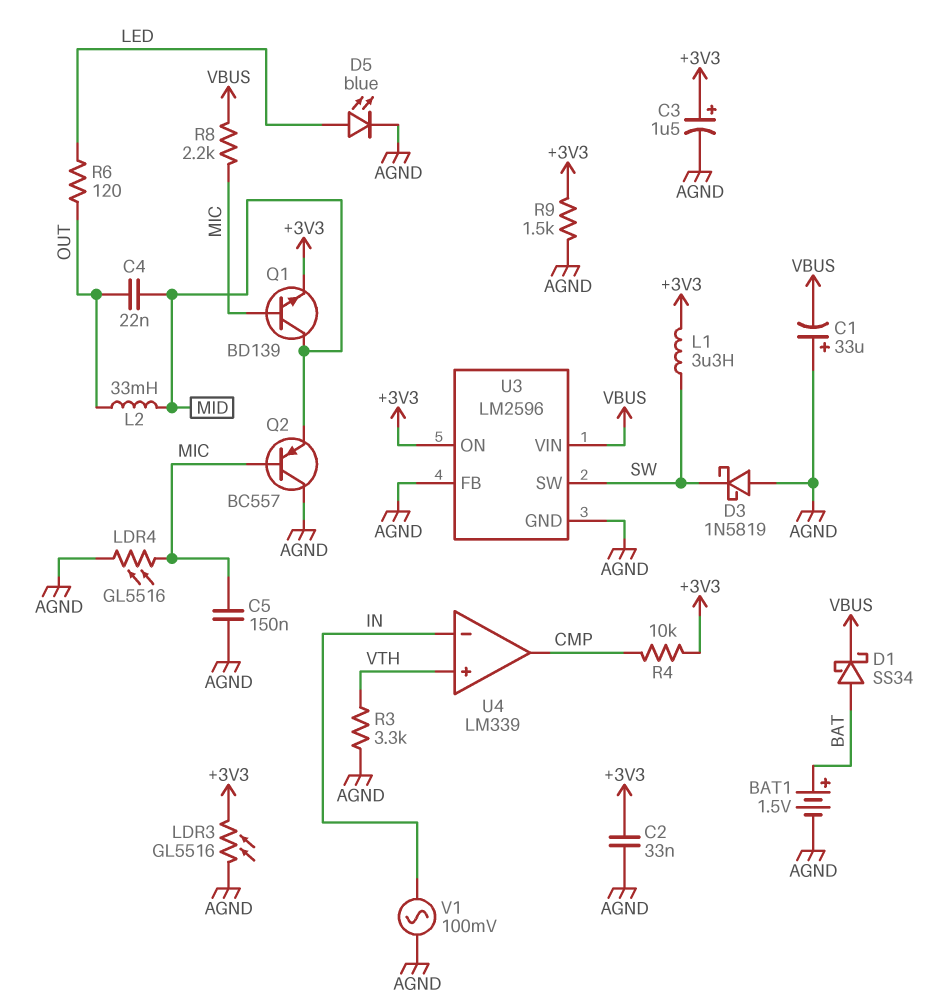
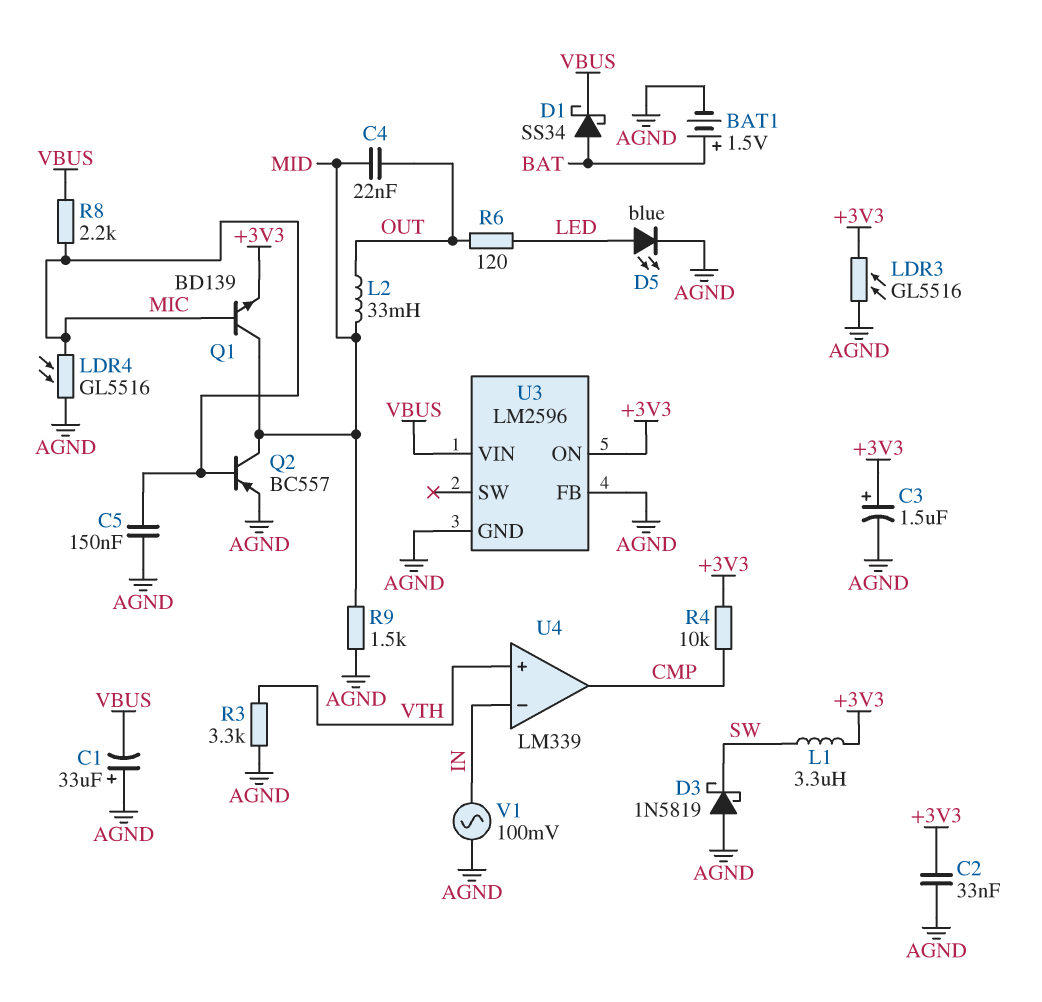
Q2: PNP BC557 (B MIC, C AGND, E MID) -> PNP BC557 (B MIC, C MID, E AGND)
R9: 1.5k (+3V3, AGND) -> 1.5k (AGND, MID)
U3 pin SW: SW -> none

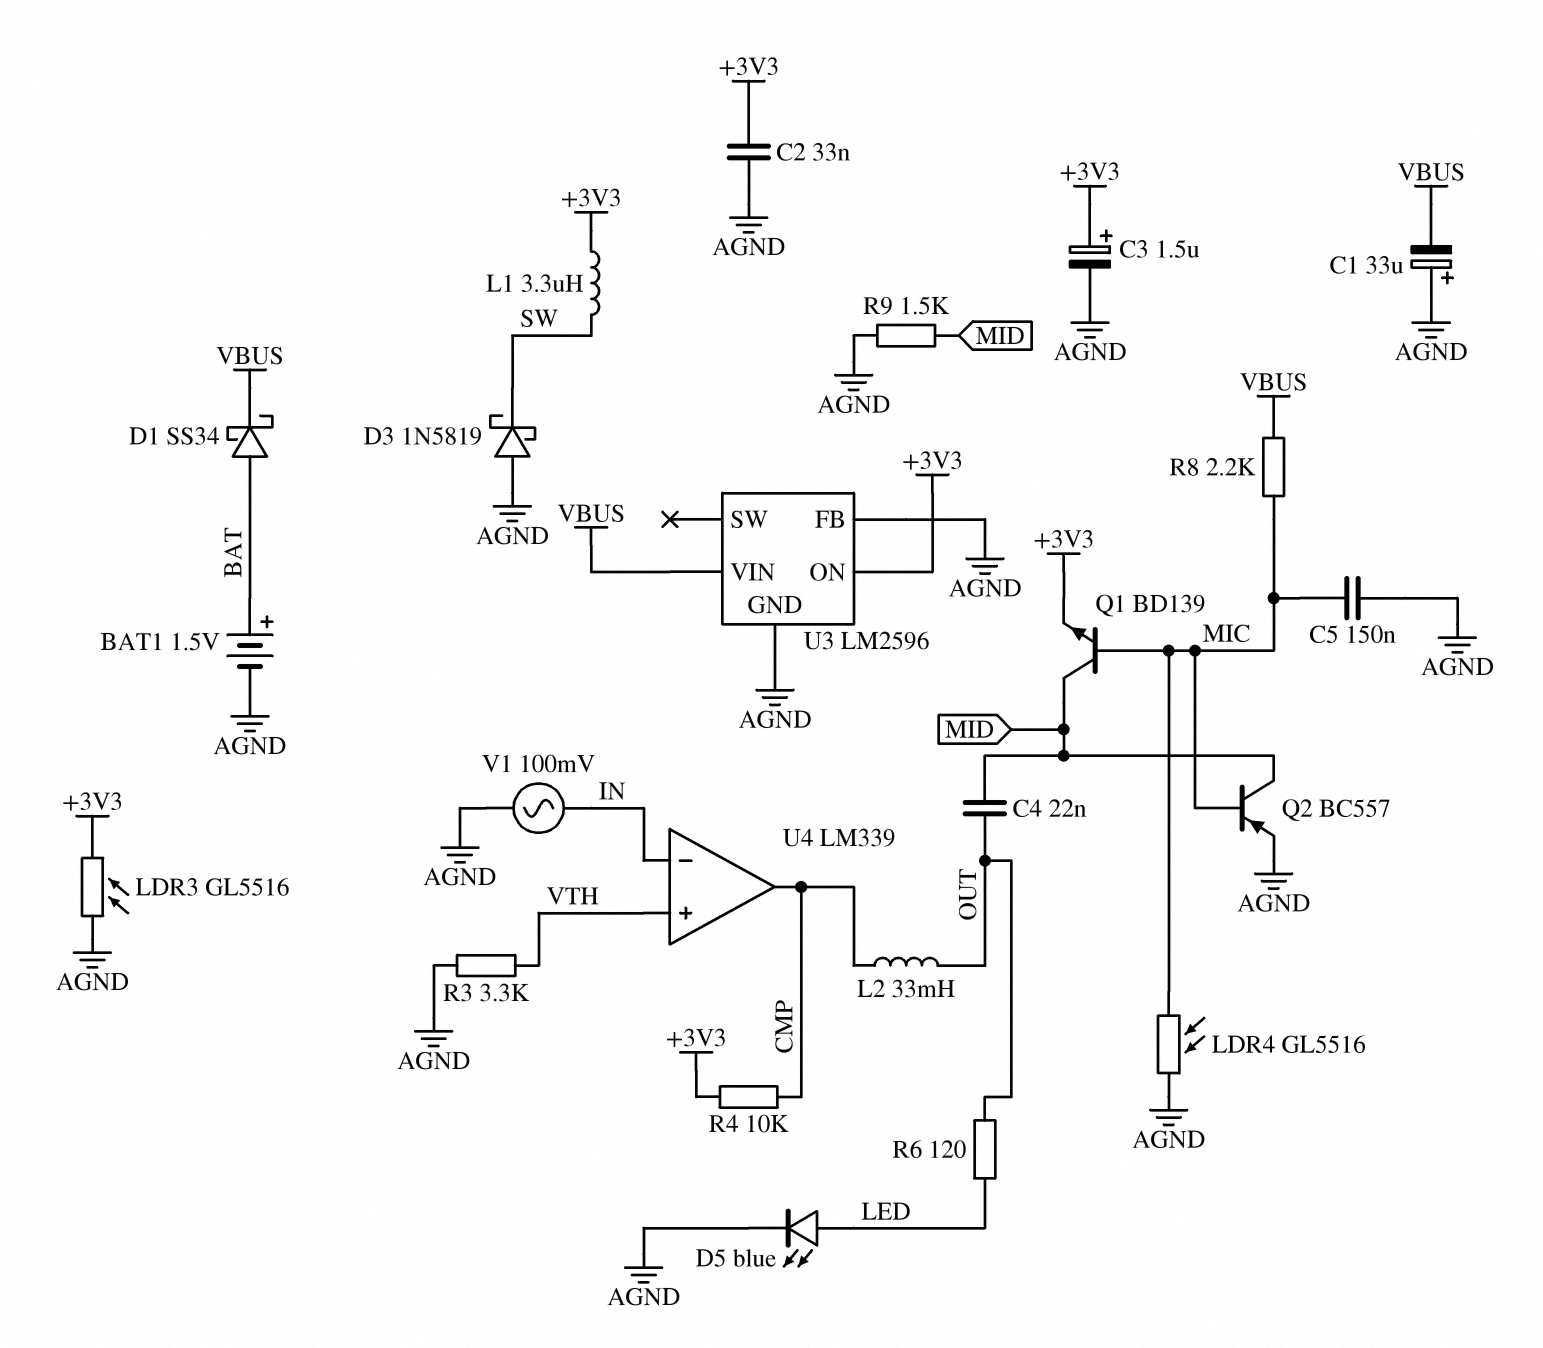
L2: 33mH (MID, OUT) -> 33mH (CMP, OUT)

